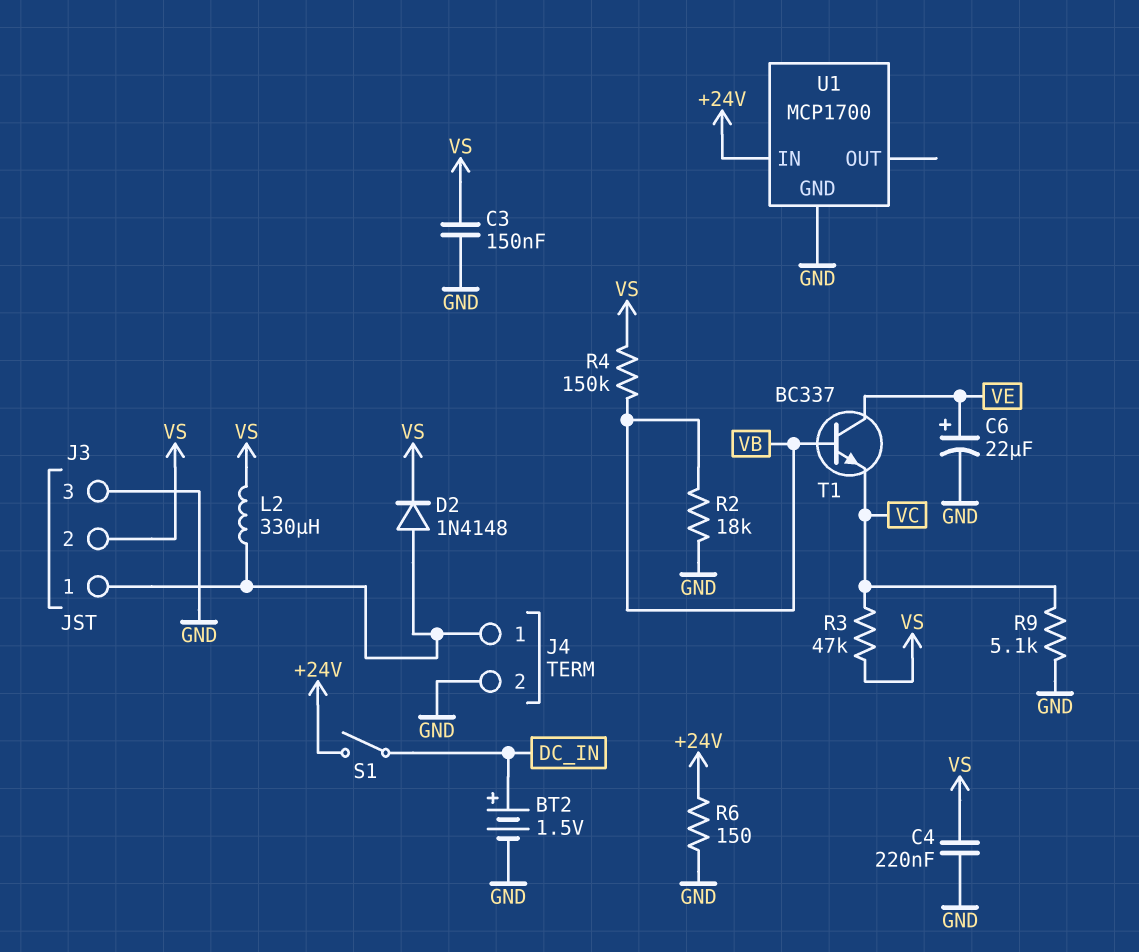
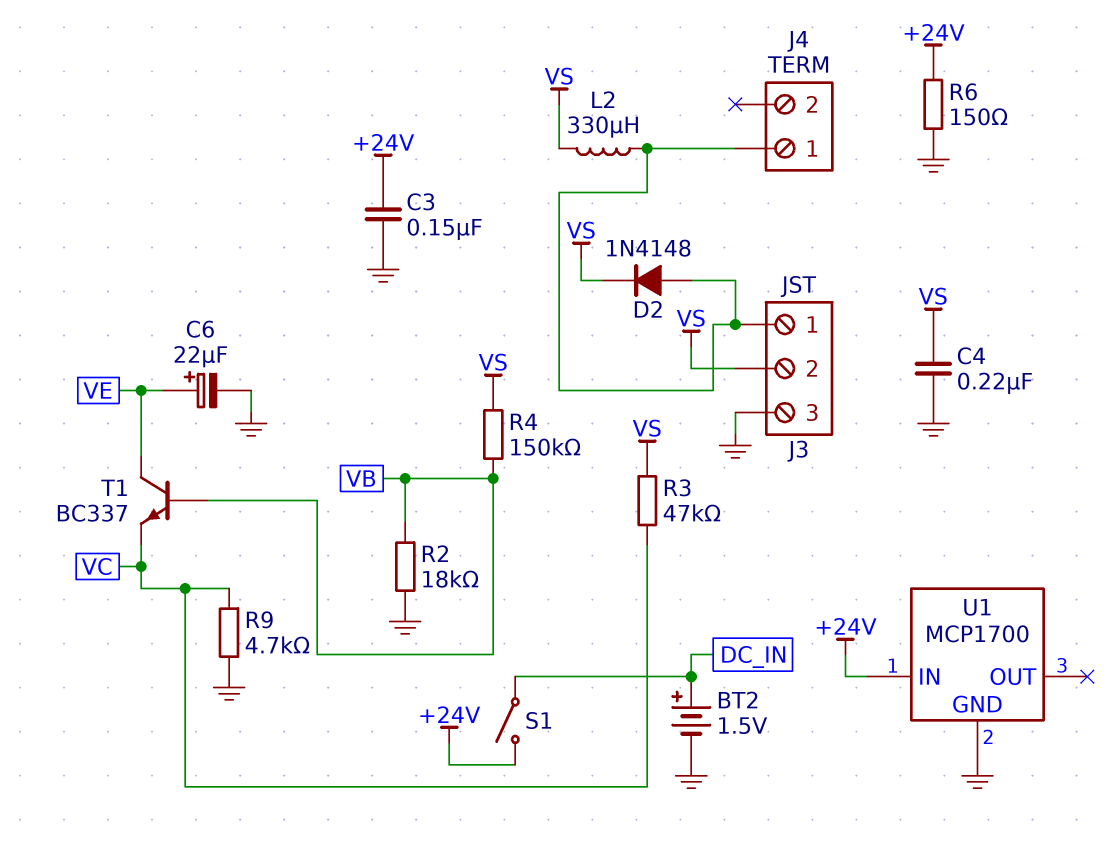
C3: 150nF (GND, VS) -> 150nF (+24V, GND)
J4 pin 2: GND -> none
R9: 5.1k (GND, VC) -> 4.7k (GND, VC)

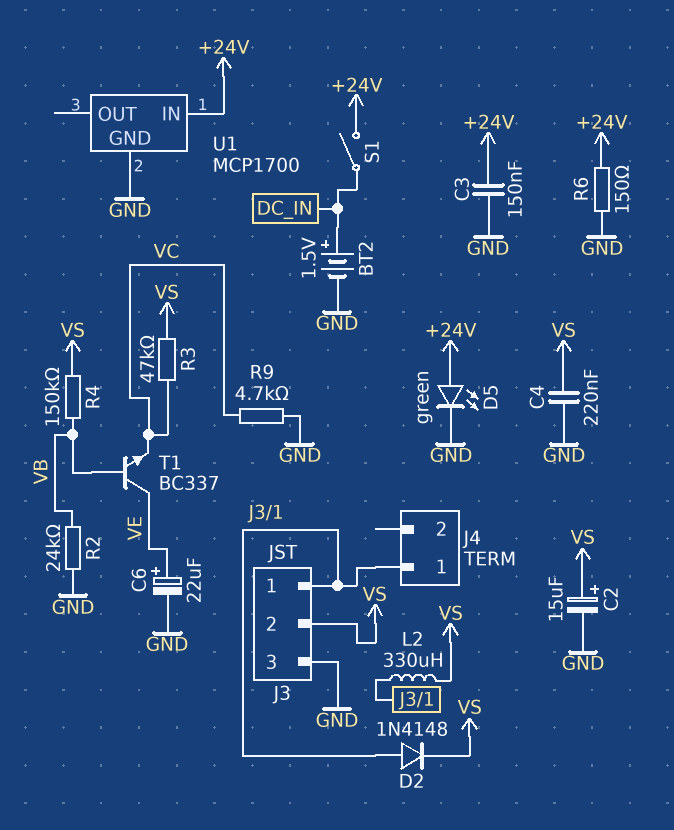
C2: none -> 15uF (plus VS, minus GND)
D5: none -> LED green (A +24V, K GND)
R2: 18k (GND, VB) -> 24k (GND, VB)

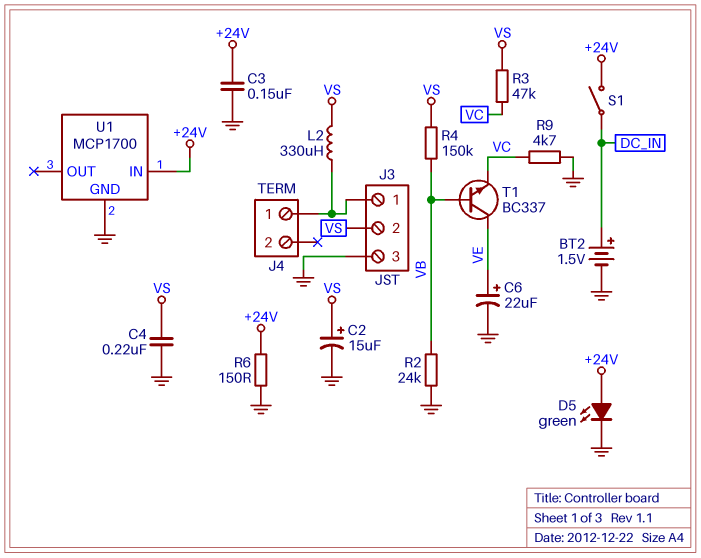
D2: diode 1N4148 (A J3/1, K VS) -> none

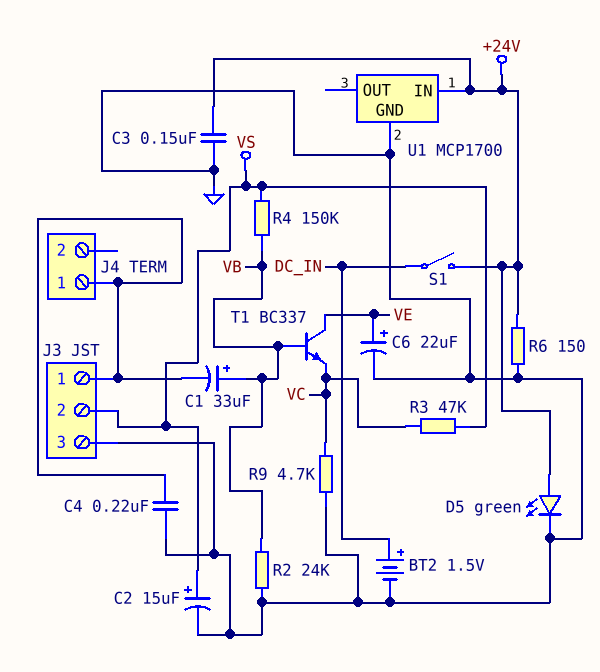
C1: none -> 33uF (plus VB, minus J3/1)
C4: 220nF (GND, VS) -> 220nF (GND, J3/1)
L2: 330uH (J3/1, VS) -> none

